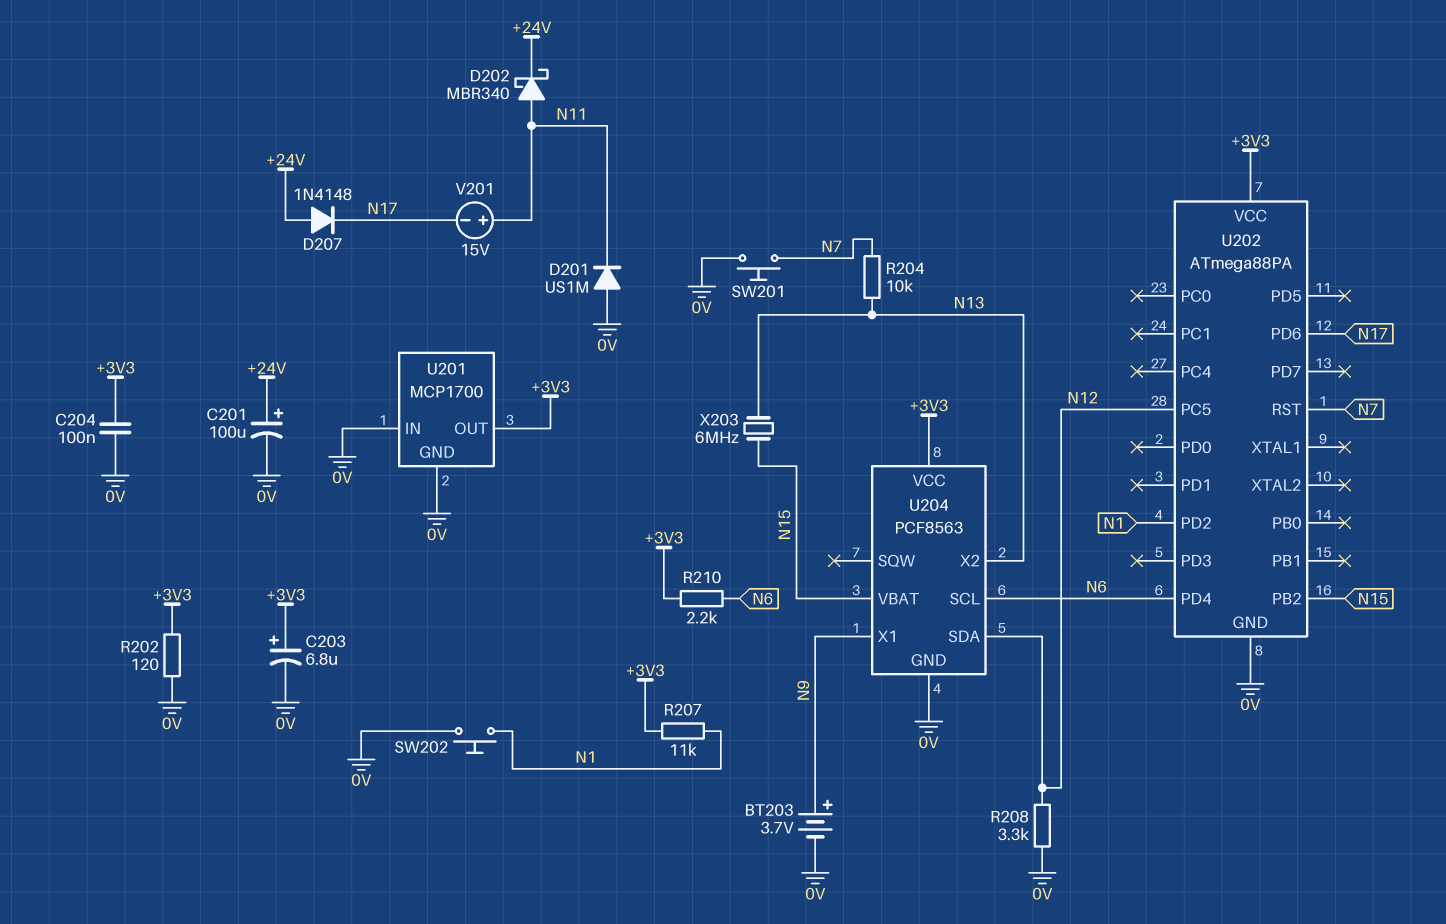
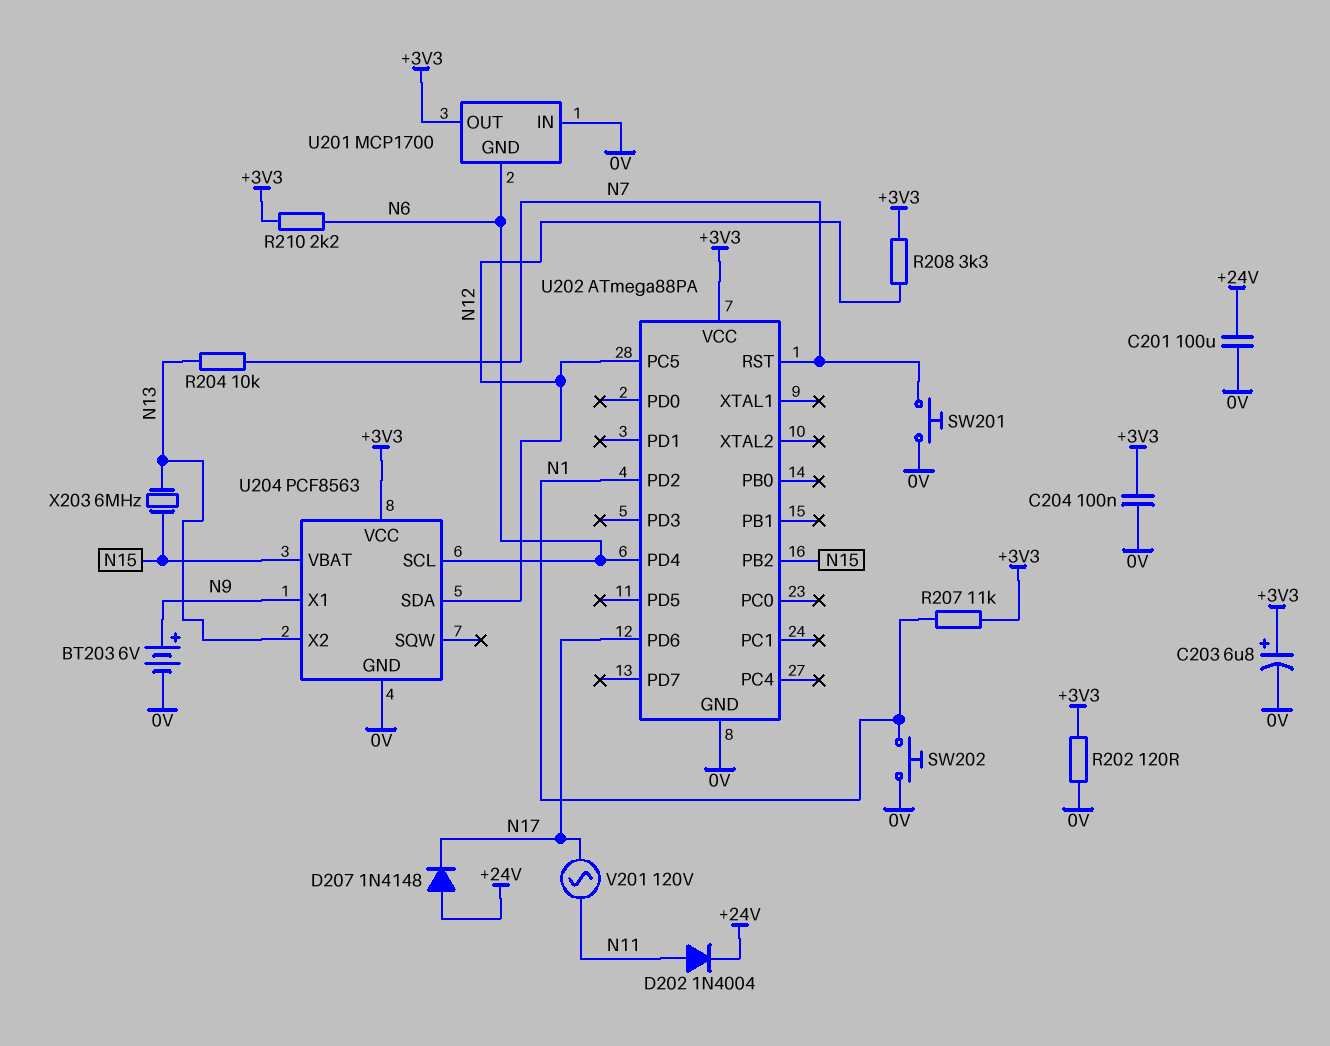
BT203: 3.7V (plus N9, minus 0V) -> 6V (plus N9, minus 0V)
C201: 100uF (plus +24V, minus 0V) -> 100uF (+24V, 0V)
D201: diode US1M (A 0V, K N11) -> none
D202: schottky MBR340 (A N11, K +24V) -> diode 1N4004 (A N11, K +24V)
R208: 3.3k (0V, N12) -> 3.3k (+3V3, N12)
U201 pin GND: 0V -> N6
V201: 15V (plus N11, minus N17) -> AC 120V (N11, N17)

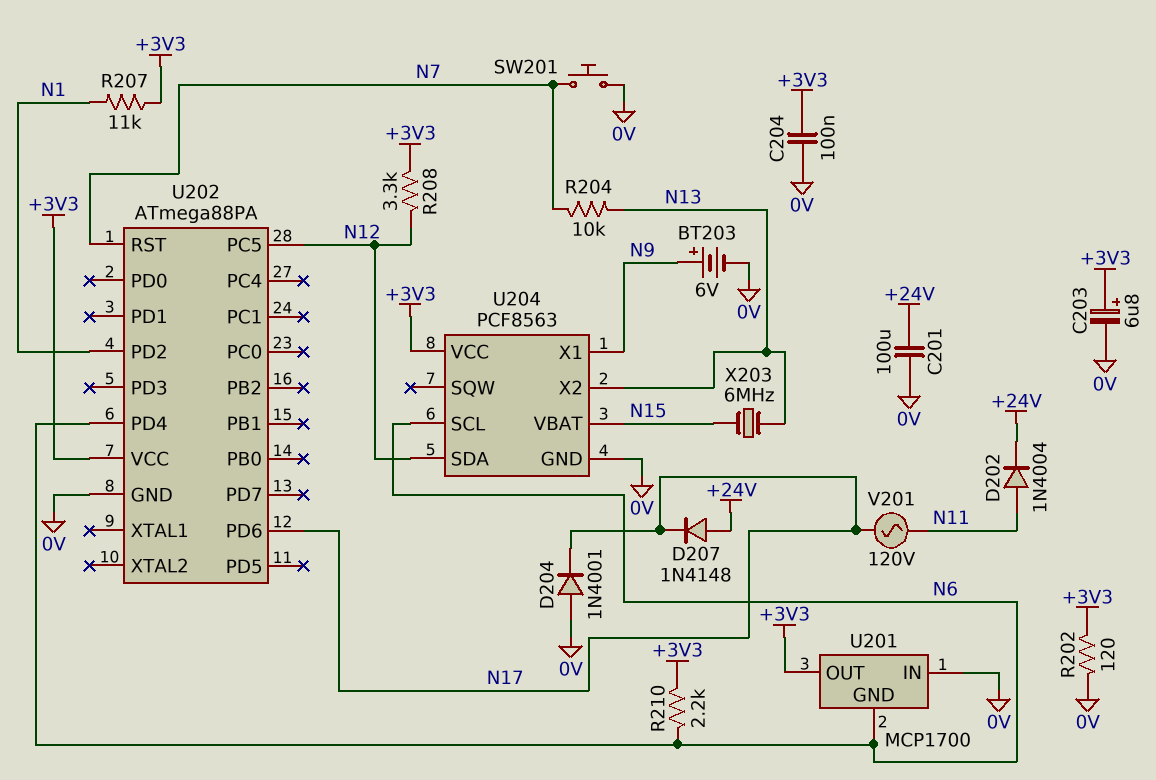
D204: none -> diode 1N4001 (A 0V, K N17)
SW202: button (0V, N1) -> none
U202 pin PB2: N15 -> none

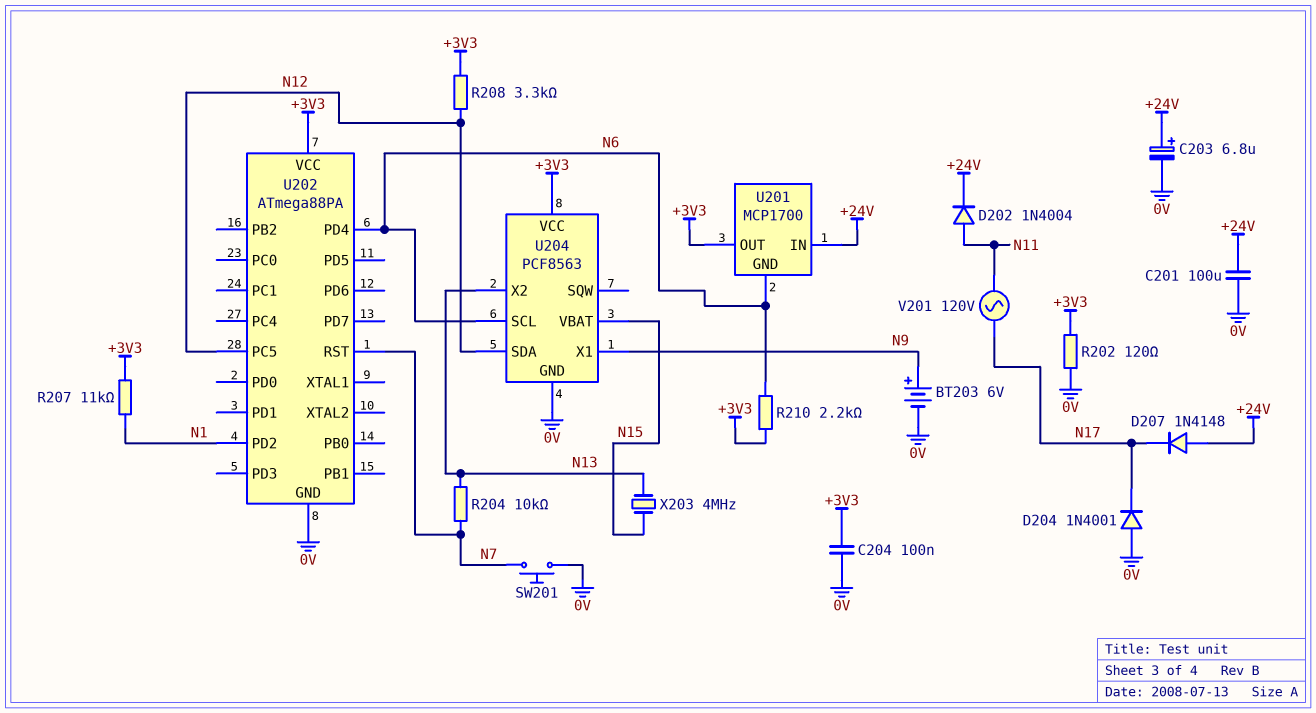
C203: 6.8uF (plus +3V3, minus 0V) -> 6.8uF (plus +24V, minus 0V)
U201 pin IN: 0V -> +24V
U202 pin PD6: N17 -> none
X203: 6MHz (N13, N15) -> 4MHz (N13, N15)

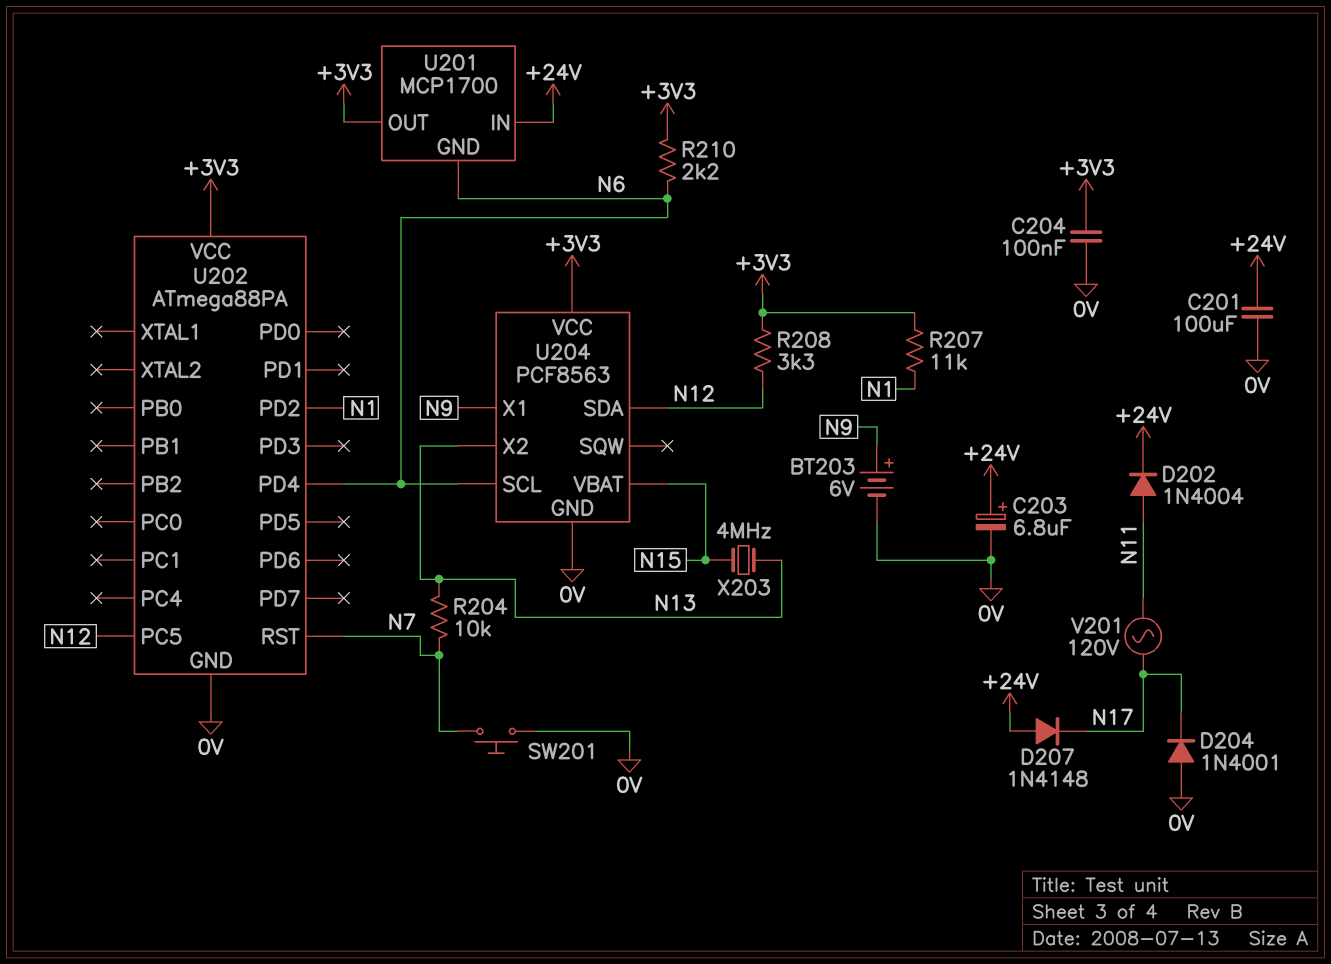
R202: 120 (+3V3, 0V) -> none

